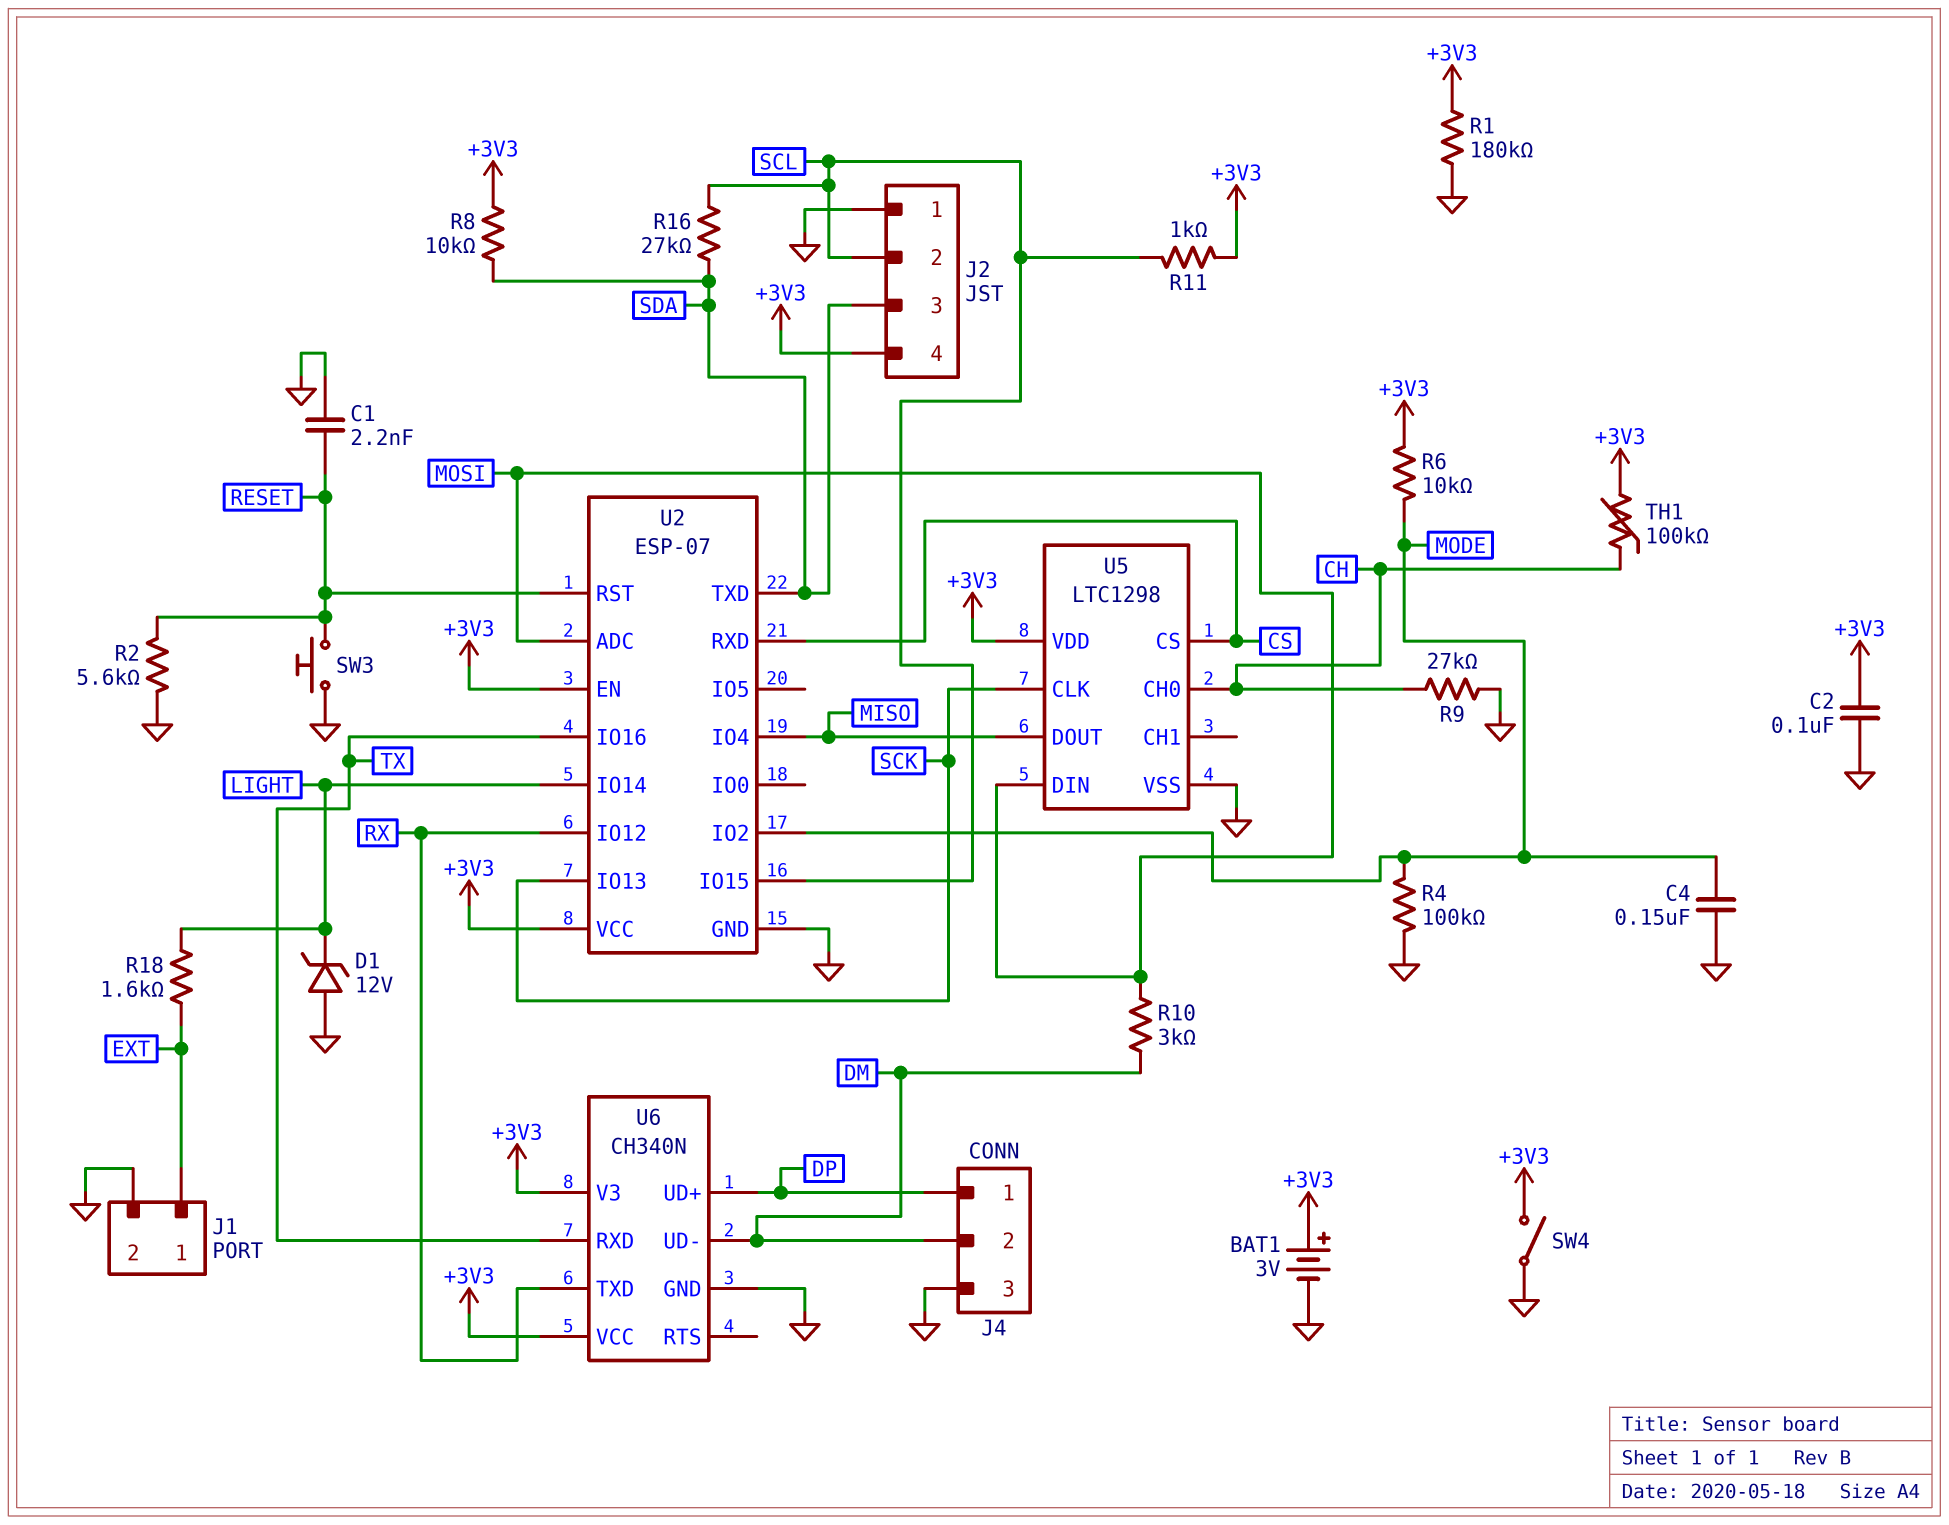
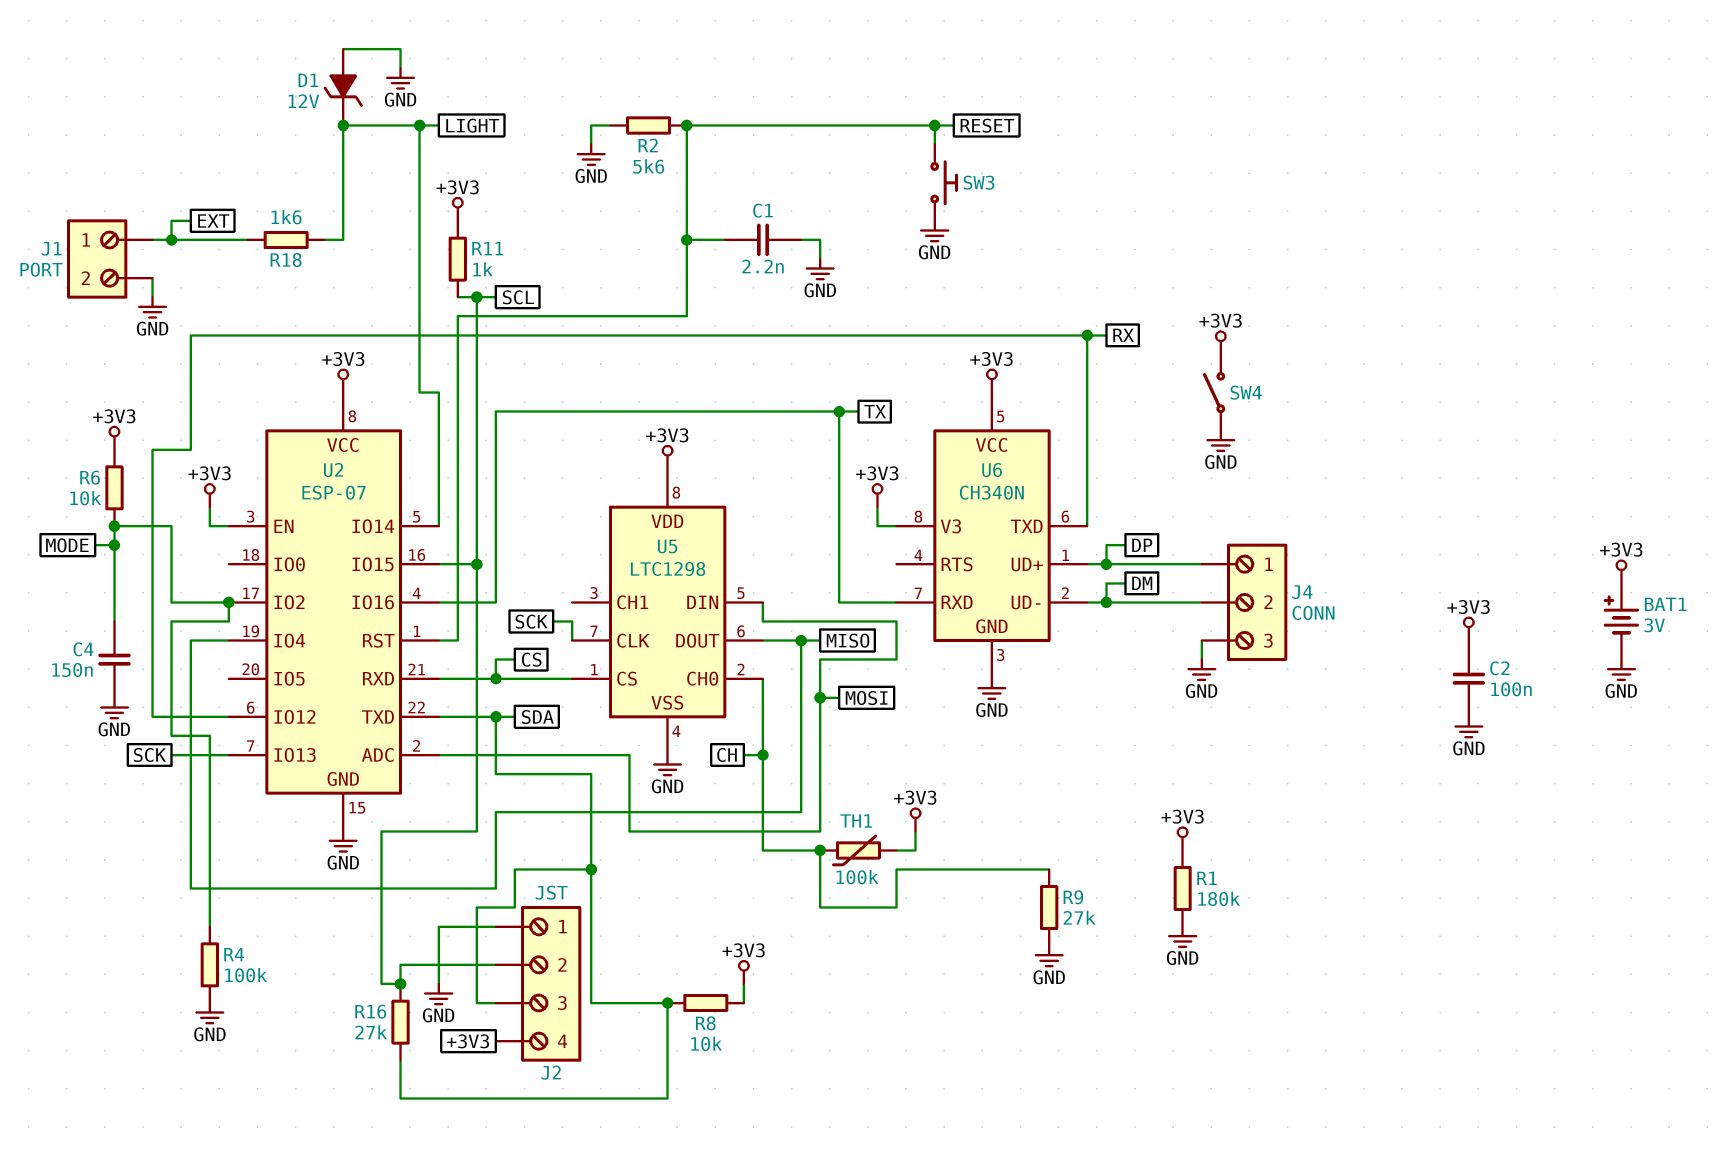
R10: 3k (DM, MOSI) -> none

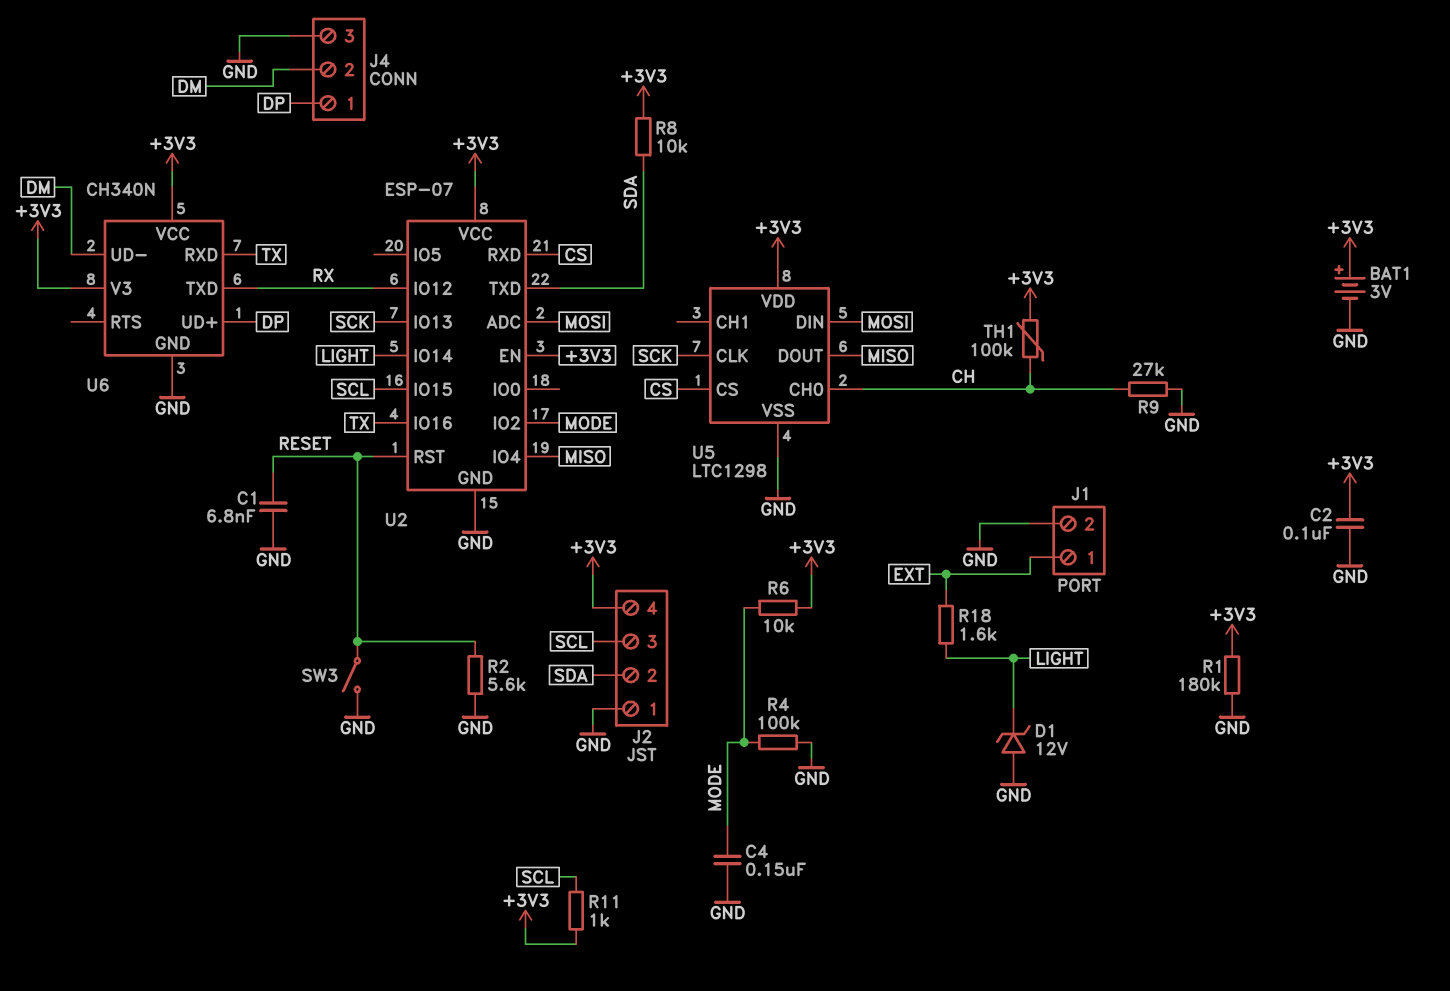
C1: 2.2nF (GND, RESET) -> 6.8nF (GND, RESET)
J2 pin 2: SCL -> SDA
J2 pin 3: SDA -> SCL
R16: 27k (SCL, SDA) -> none
SW3: button (GND, RESET) -> switch (GND, RESET)
SW4: switch (+3V3, GND) -> none

